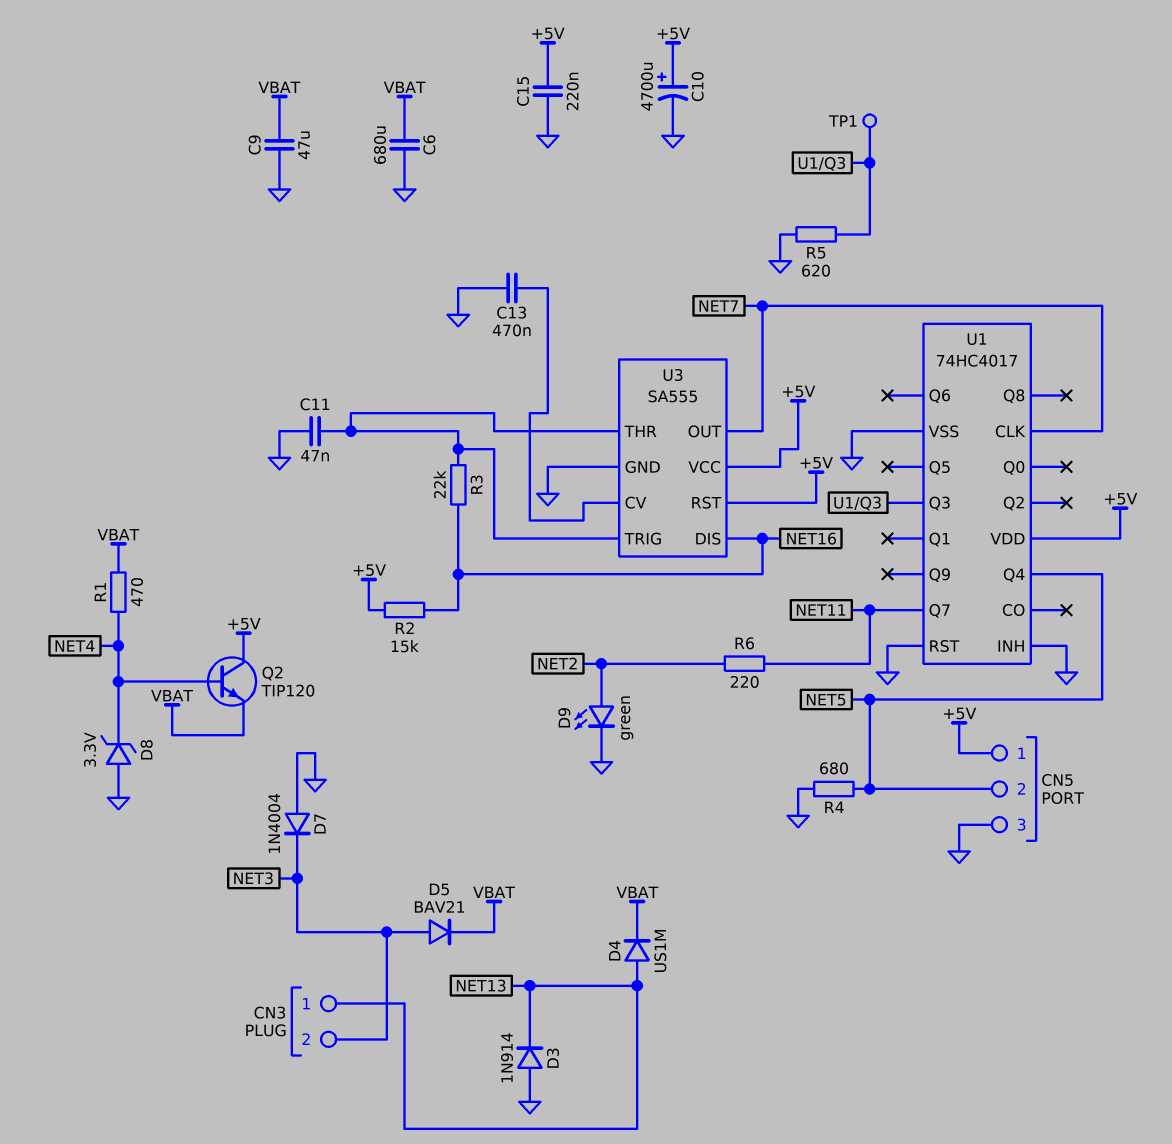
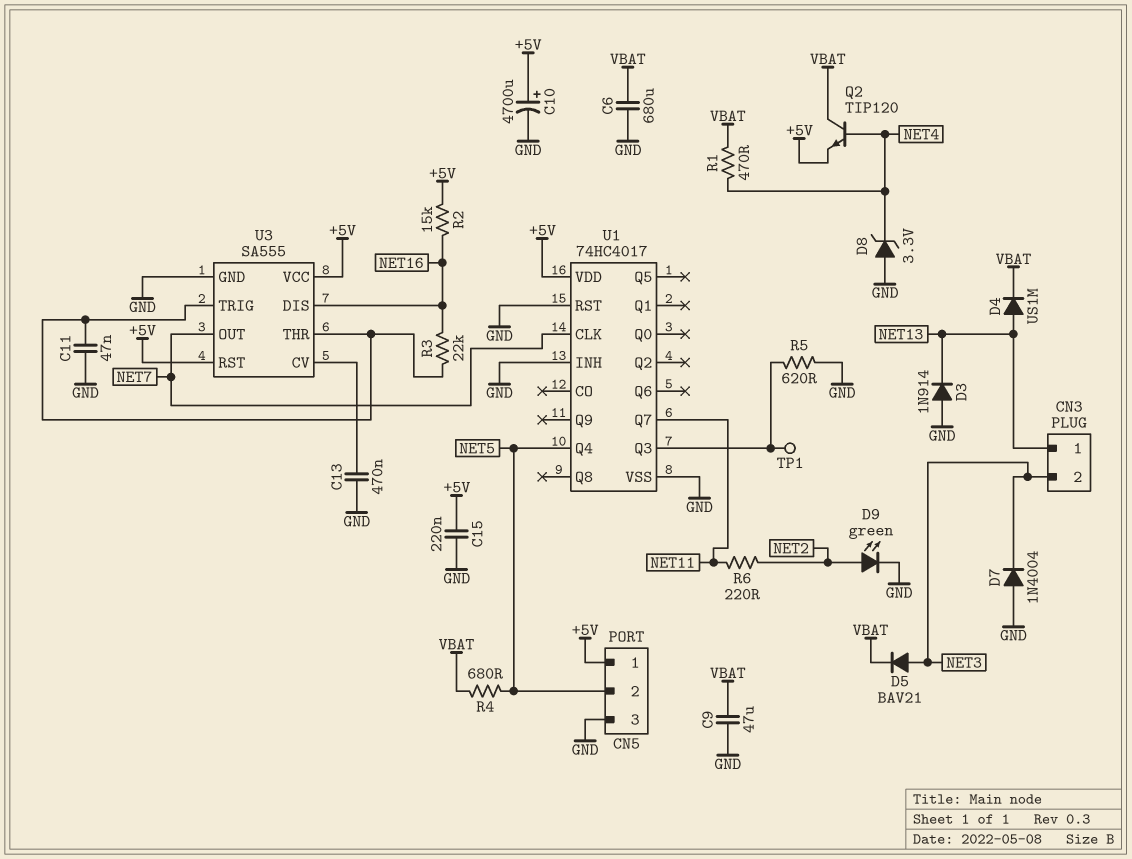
Q2: NPN TIP120 (B NET4, C +5V, E VBAT) -> NPN TIP120 (B NET4, C VBAT, E +5V)
R4: 680 (GND, NET5) -> 680 (NET5, VBAT)

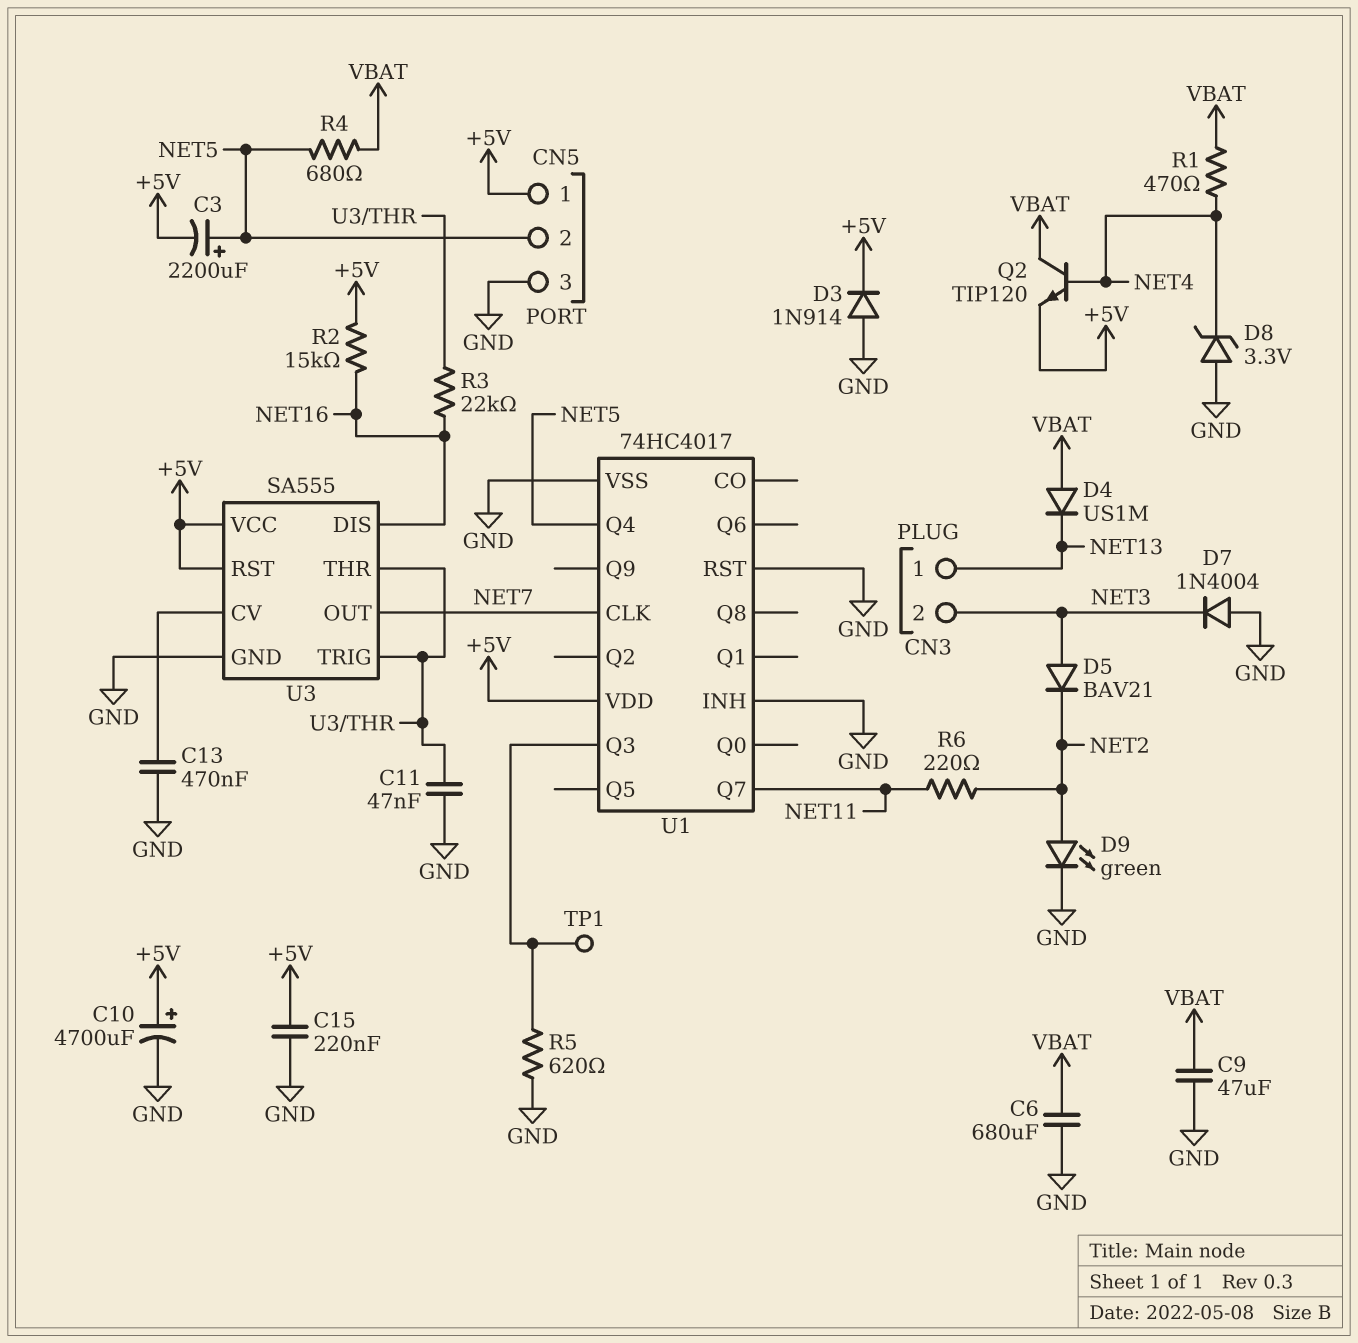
C3: none -> 2200uF (plus NET5, minus +5V)
D3: diode 1N914 (A GND, K NET13) -> diode 1N914 (A GND, K +5V)
D4: diode US1M (A NET13, K VBAT) -> diode US1M (A VBAT, K NET13)
D5: diode BAV21 (A NET3, K VBAT) -> diode BAV21 (A NET3, K NET2)

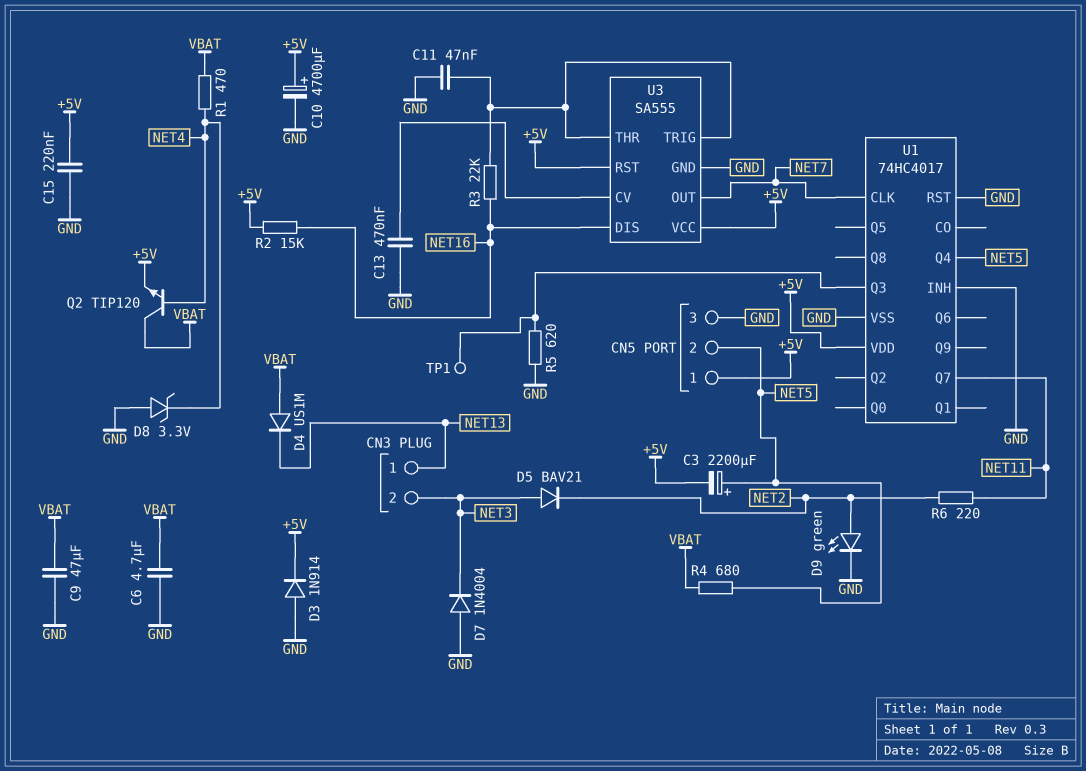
C6: 680uF (GND, VBAT) -> 4.7uF (GND, VBAT)

